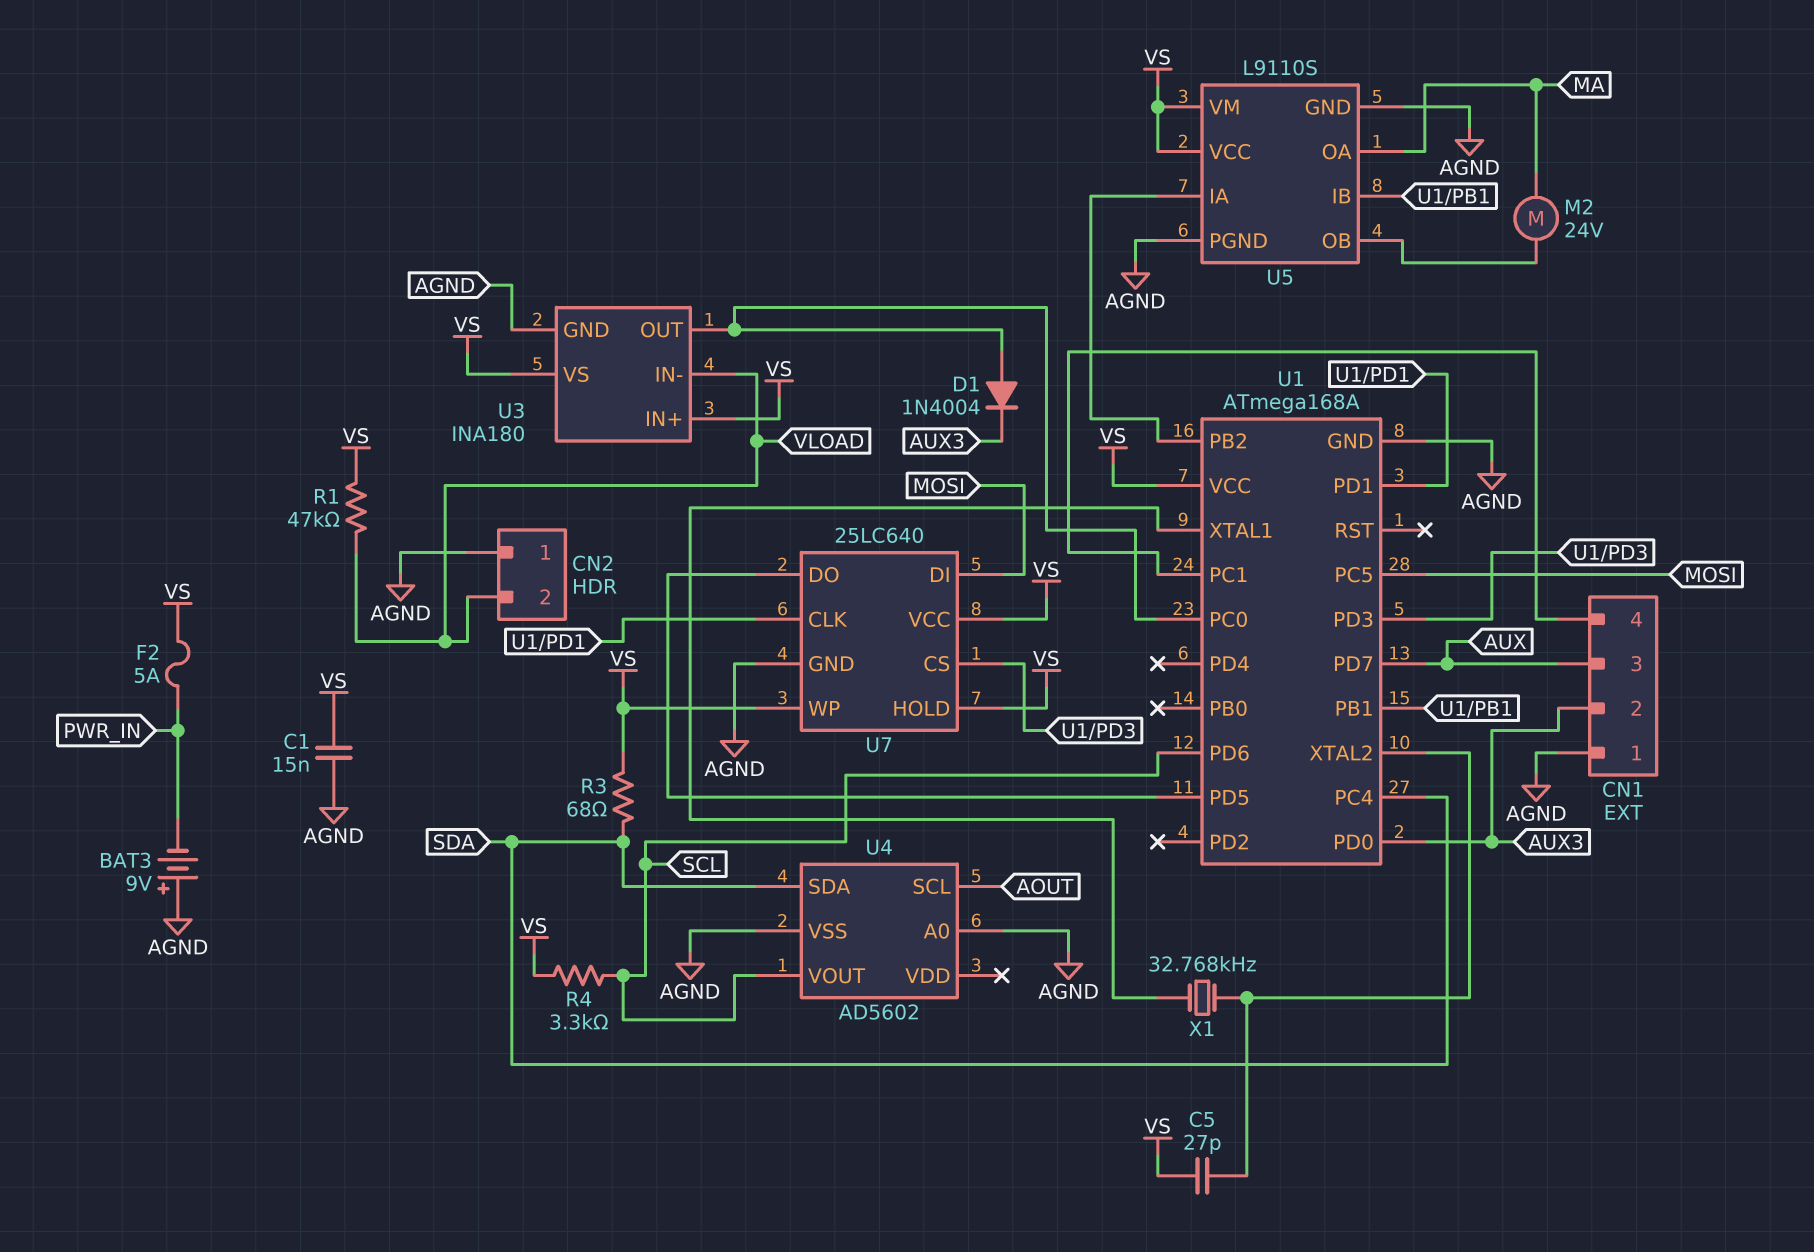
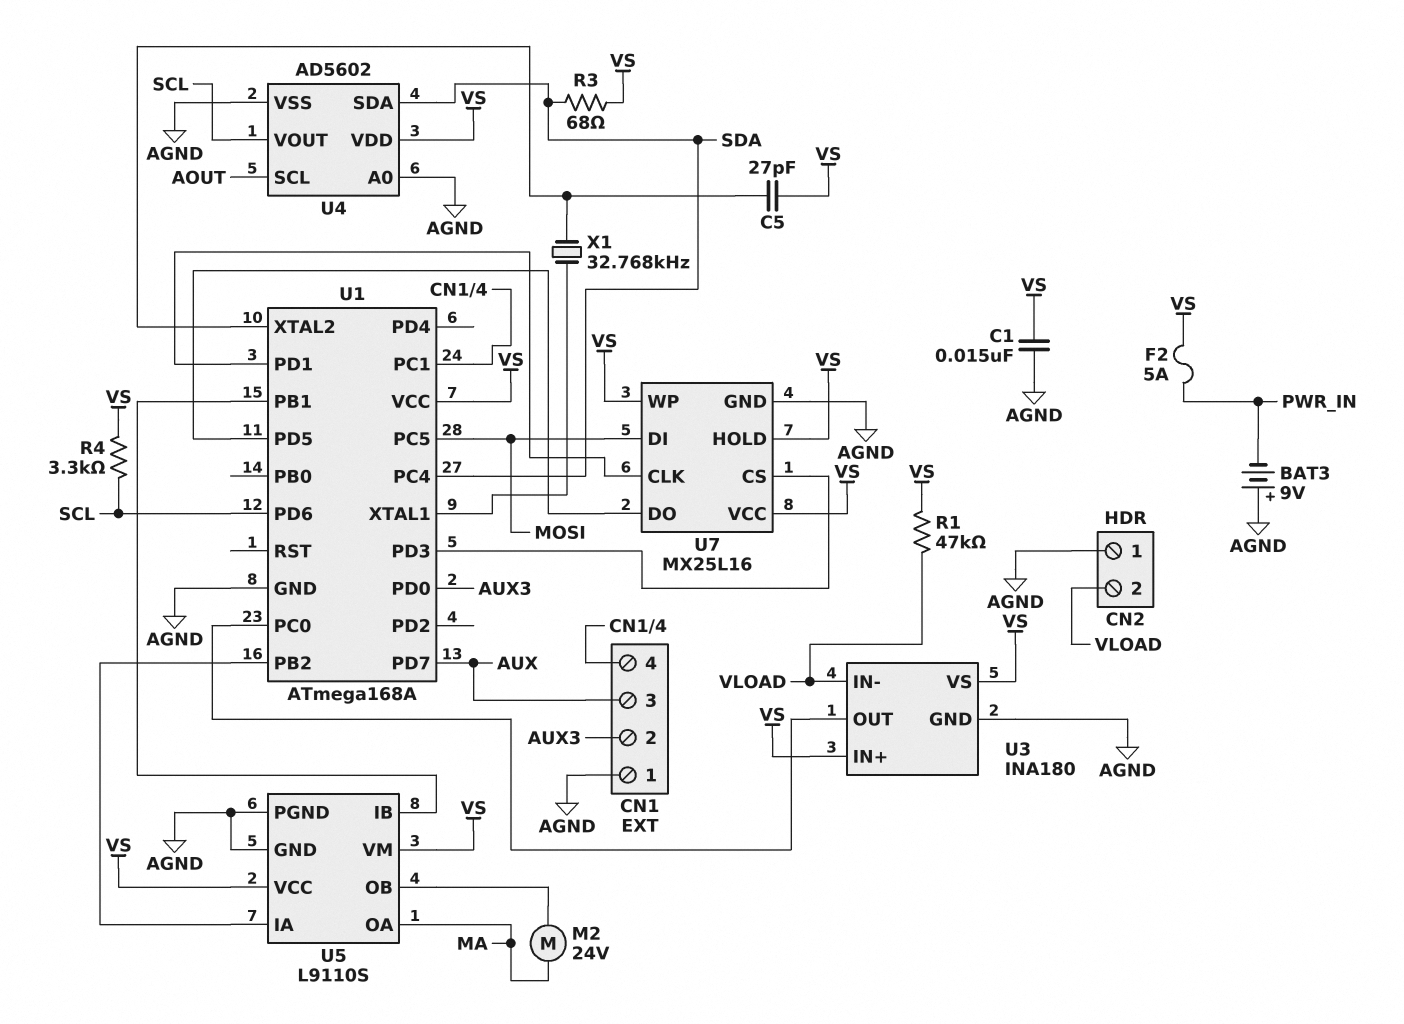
D1: diode 1N4004 (A U1/PC0, K AUX3) -> none
U4 pin VDD: none -> VS
U7: 25LC640 -> MX25L16

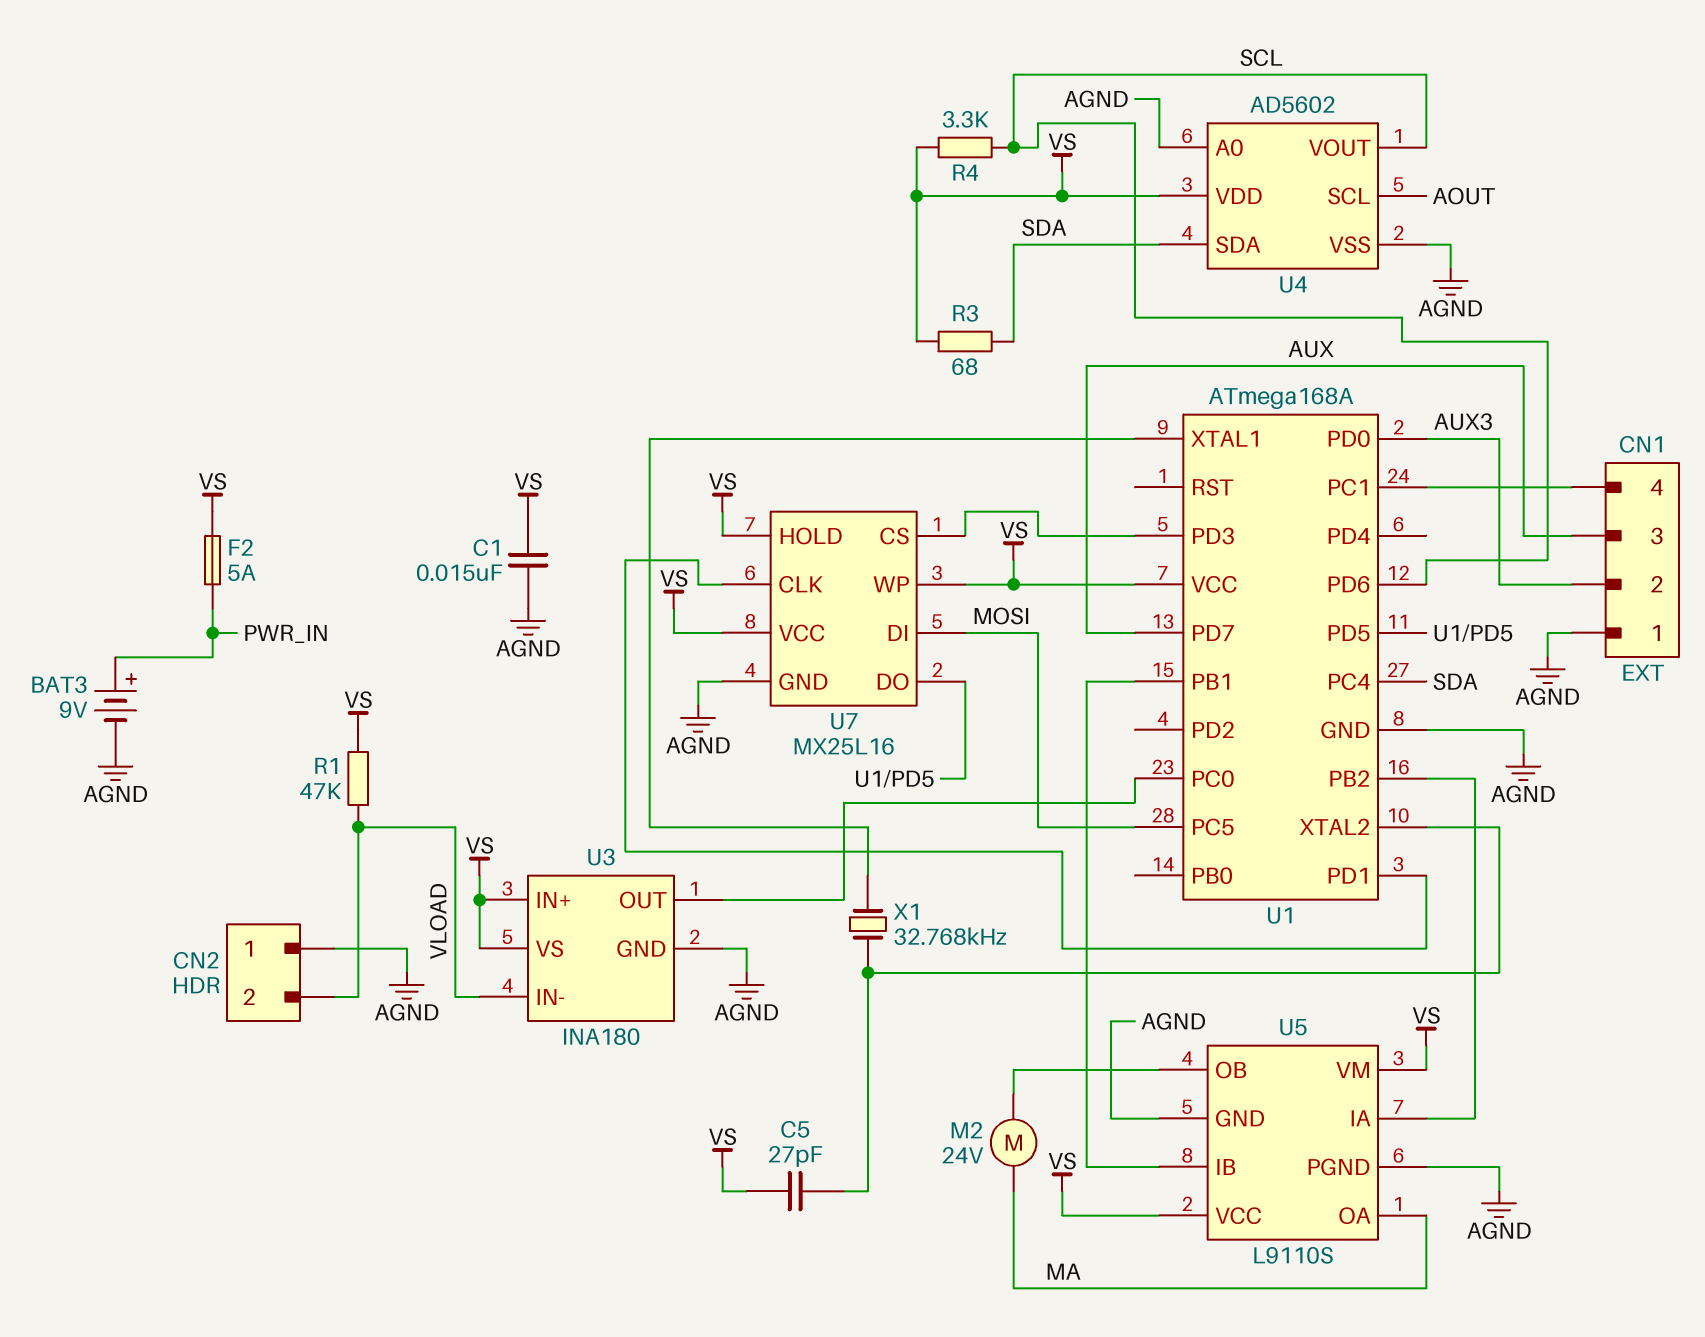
BAT3: 9V (plus AGND, minus PWR_IN) -> 9V (plus PWR_IN, minus AGND)

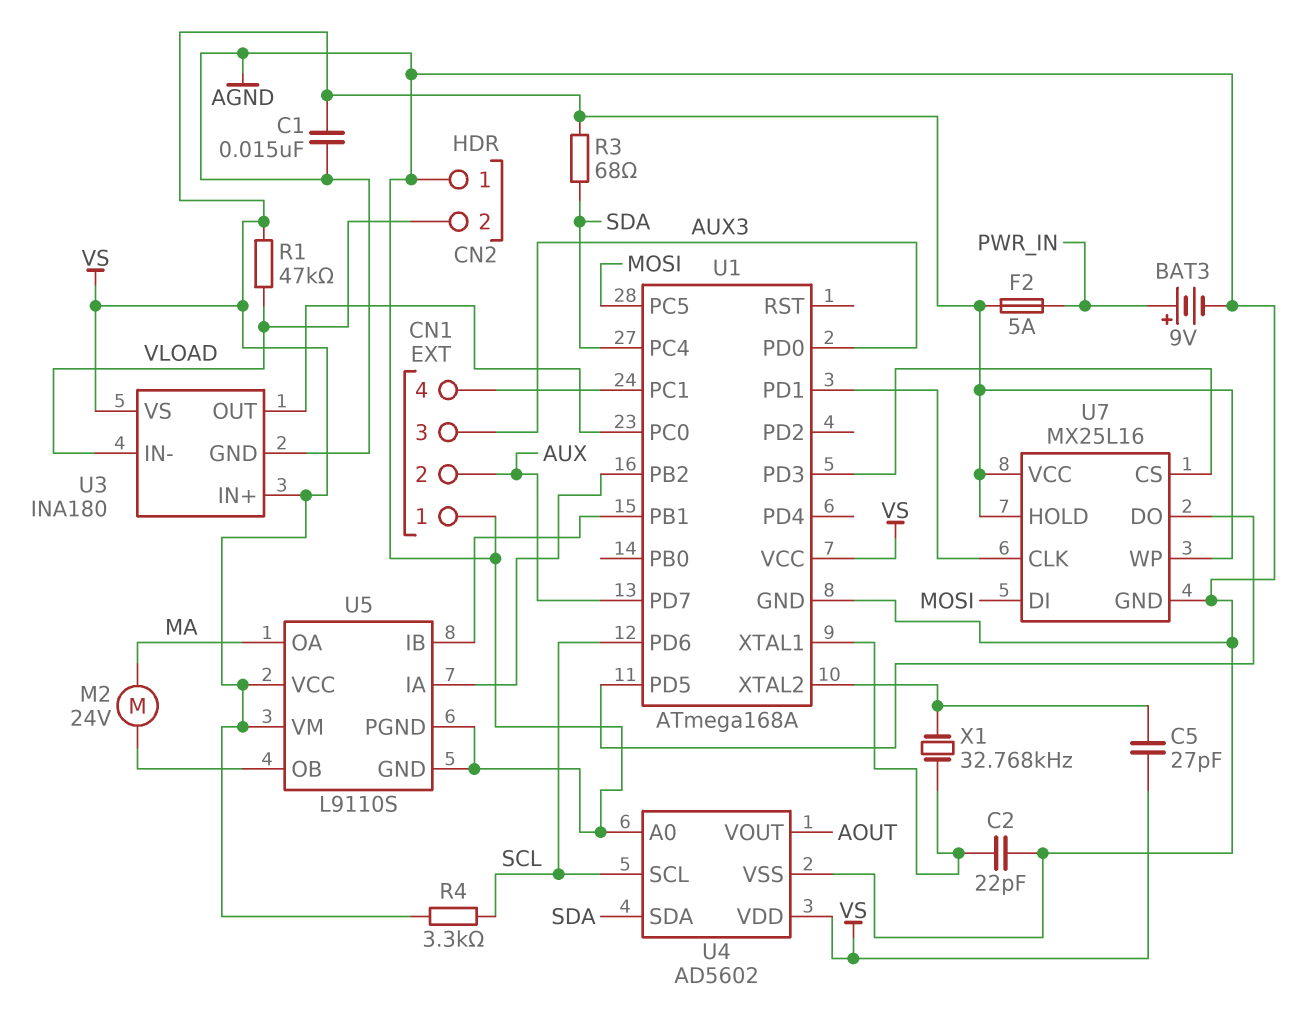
C2: none -> 22pF (AGND, U1/XTAL1)
CN1 pin 2: AUX3 -> AUX
CN1 pin 3: AUX -> AUX3
U4 pin SCL: AOUT -> SCL
U4 pin VOUT: SCL -> AOUT

